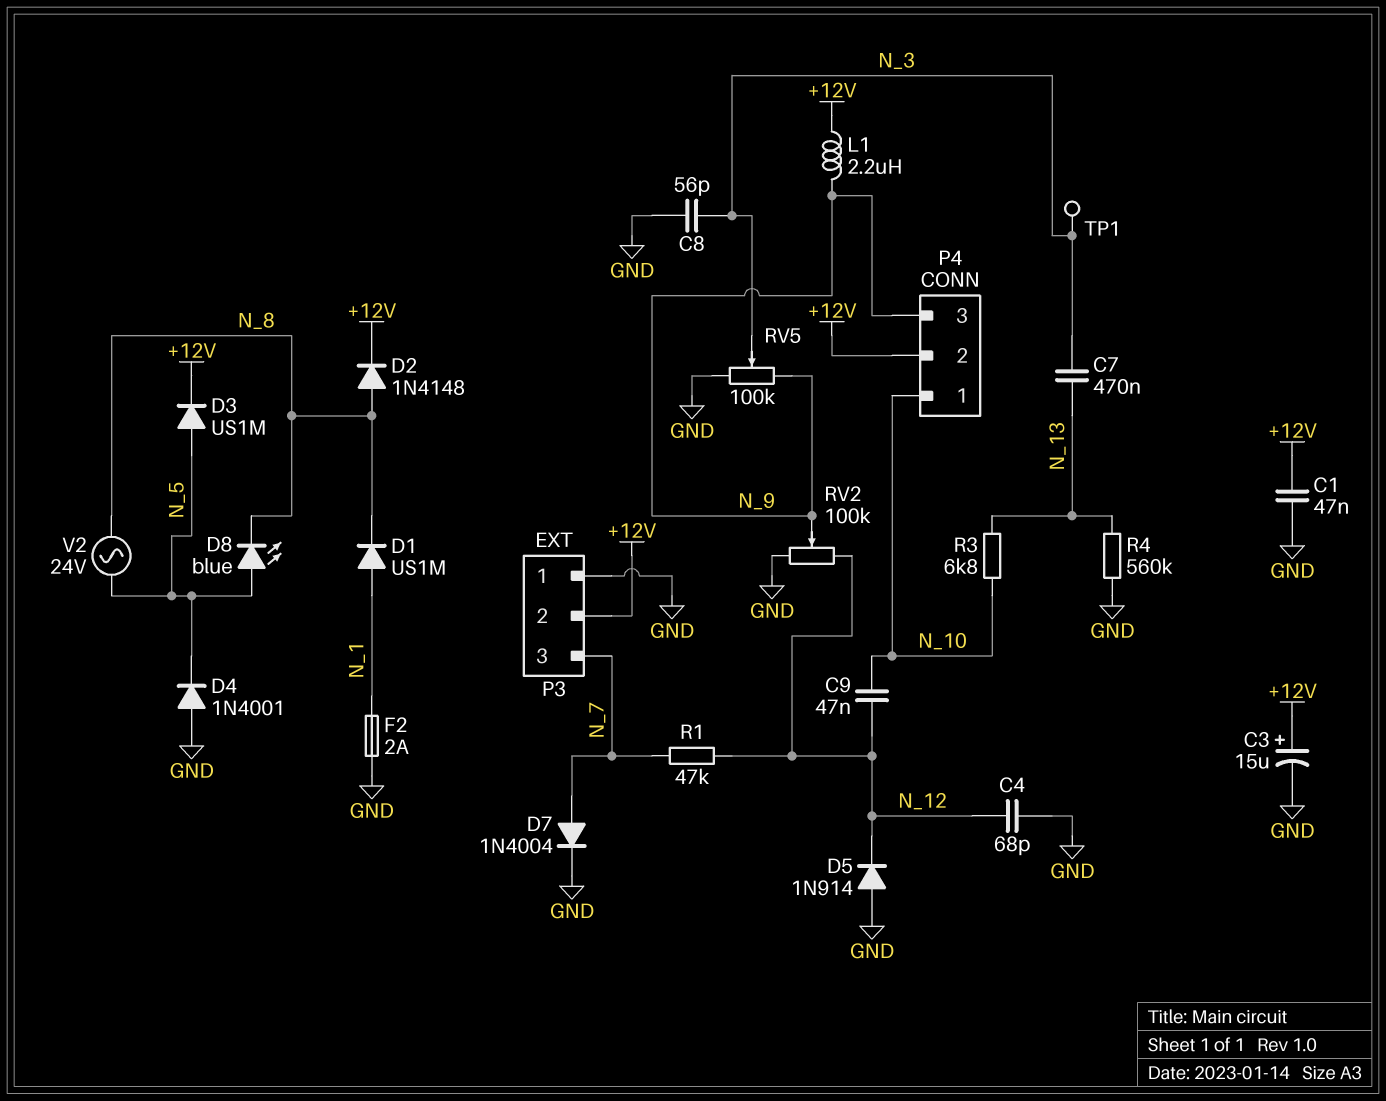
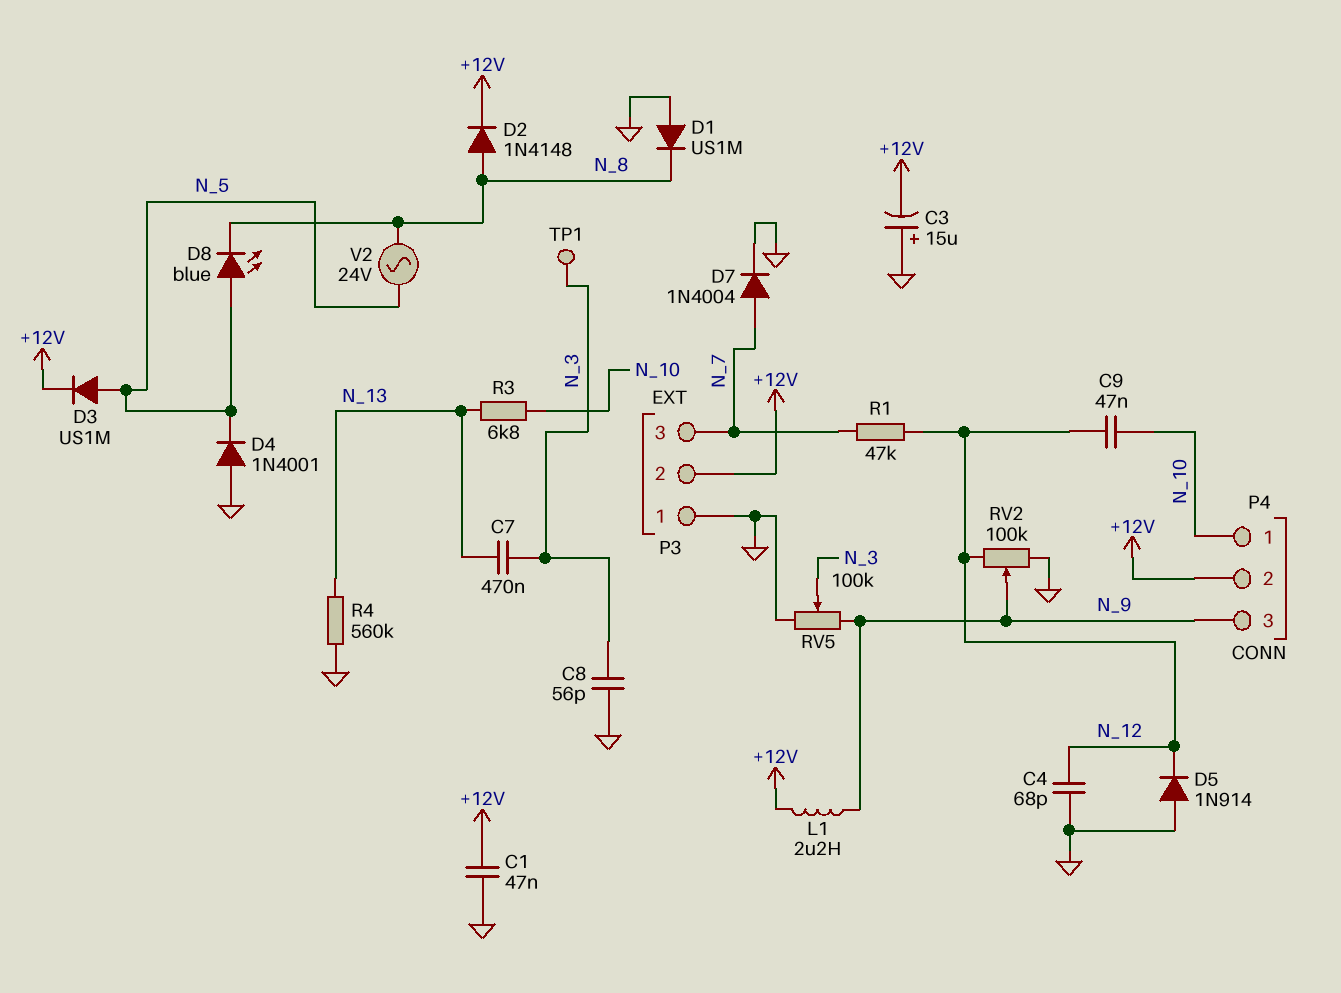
C3: 15uF (plus +12V, minus GND) -> 15uF (plus GND, minus +12V)
D1: diode US1M (A N_1, K N_8) -> diode US1M (A GND, K N_8)
F2: 2A (GND, N_1) -> none

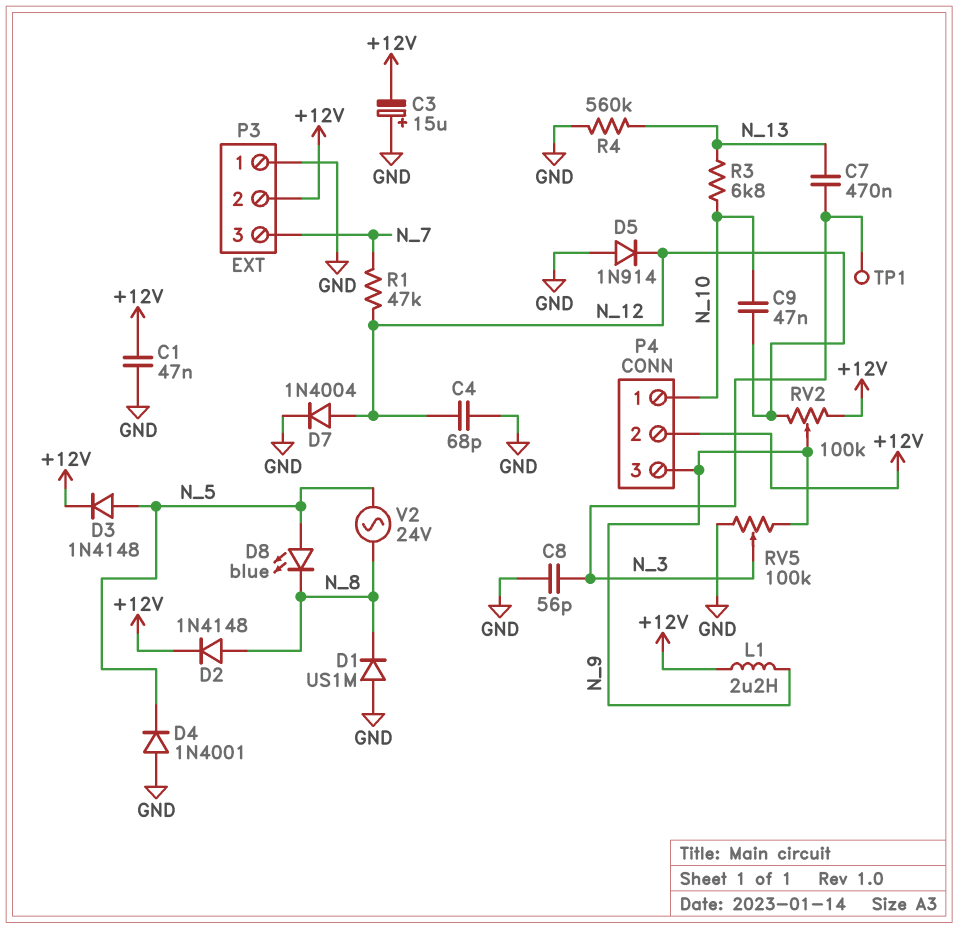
D3: diode US1M (A N_5, K +12V) -> diode 1N4148 (A N_5, K +12V)
D7: diode 1N4004 (A N_7, K GND) -> diode 1N4004 (A N_12, K GND)
RV2: 100k (GND, N_12, wiper N_9) -> 100k (+12V, N_12, wiper N_9)

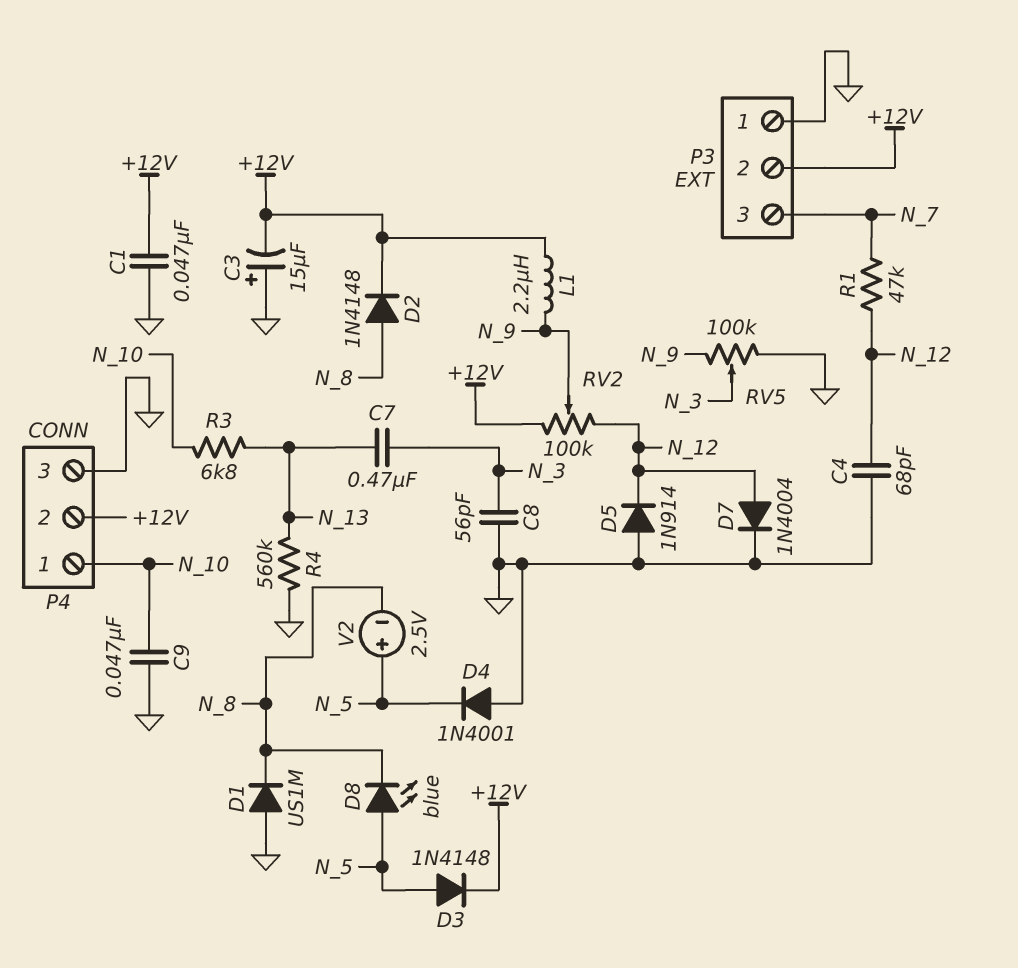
C9: 47nF (N_10, N_12) -> 47nF (GND, N_10)
P4 pin 3: N_9 -> GND
TP1: test point (N_3) -> none
V2: AC 24V (N_5, N_8) -> 2.5V (plus N_5, minus N_8)

